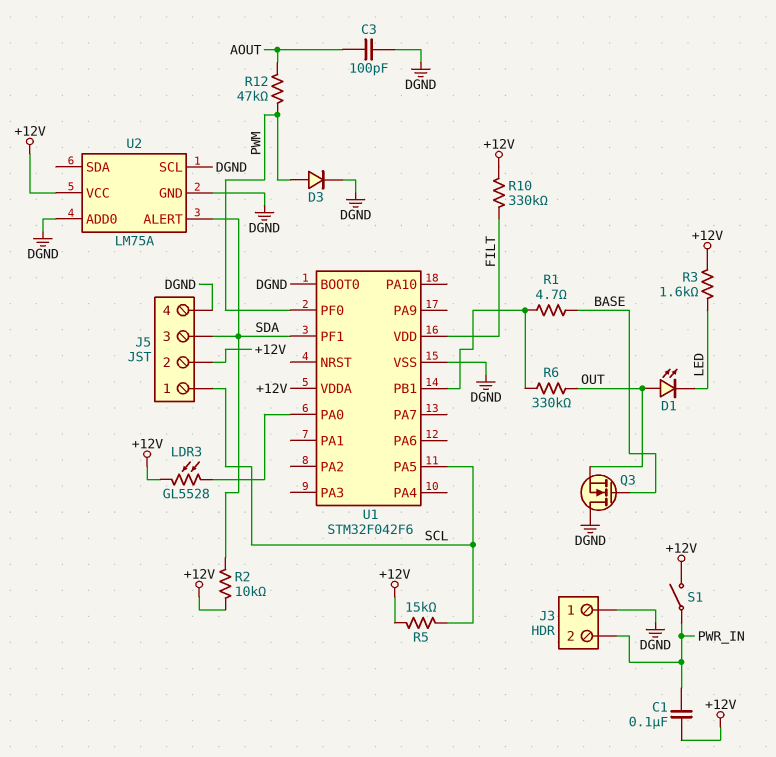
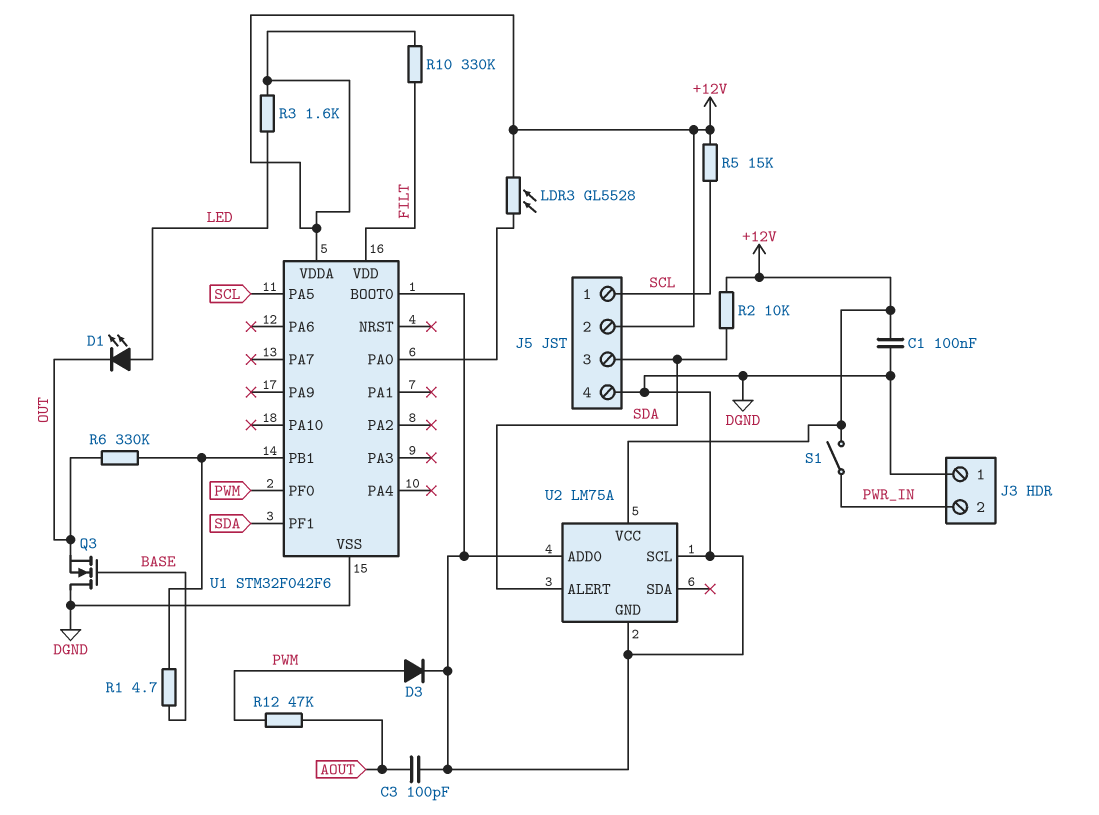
C1: 100nF (+12V, PWR_IN) -> 100nF (+12V, DGND)
D1: LED (A OUT, K LED) -> LED (A LED, K OUT)

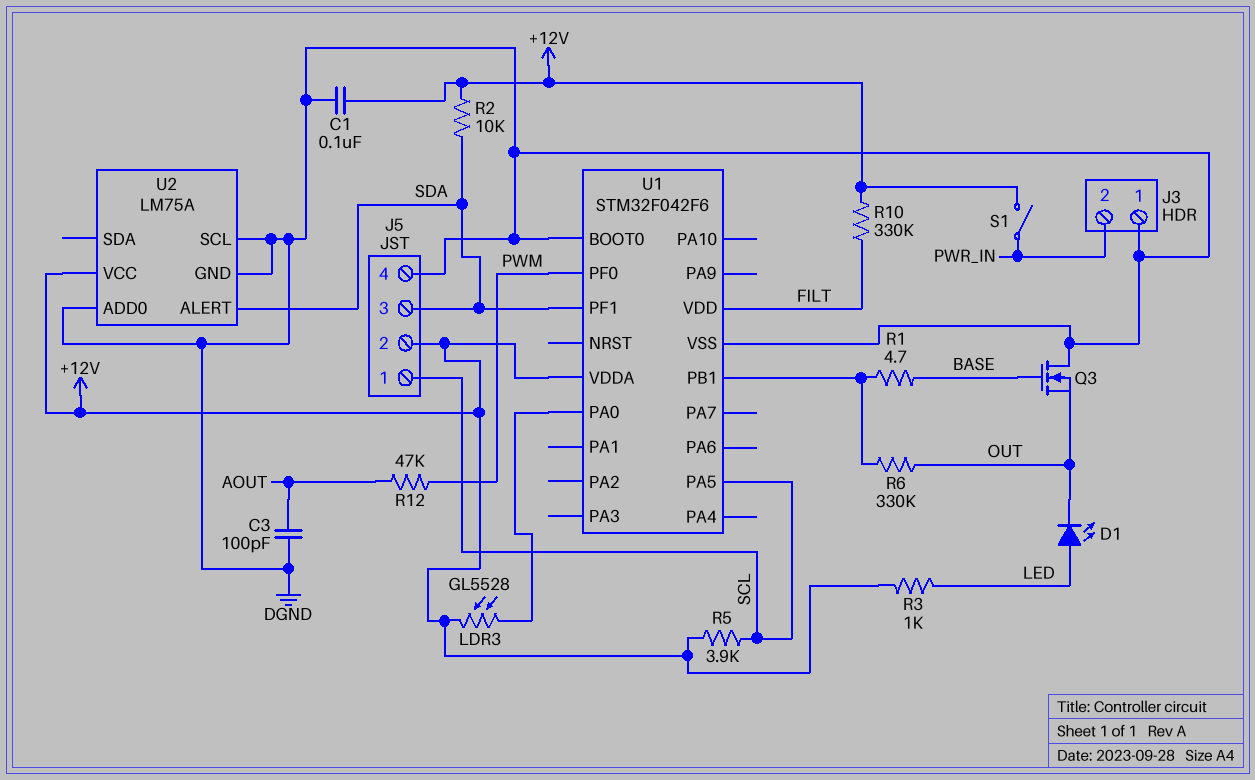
D3: diode (A PWM, K DGND) -> none
R3: 1.6k (+12V, LED) -> 1k (+12V, LED)
R5: 15k (+12V, SCL) -> 3.9k (+12V, SCL)

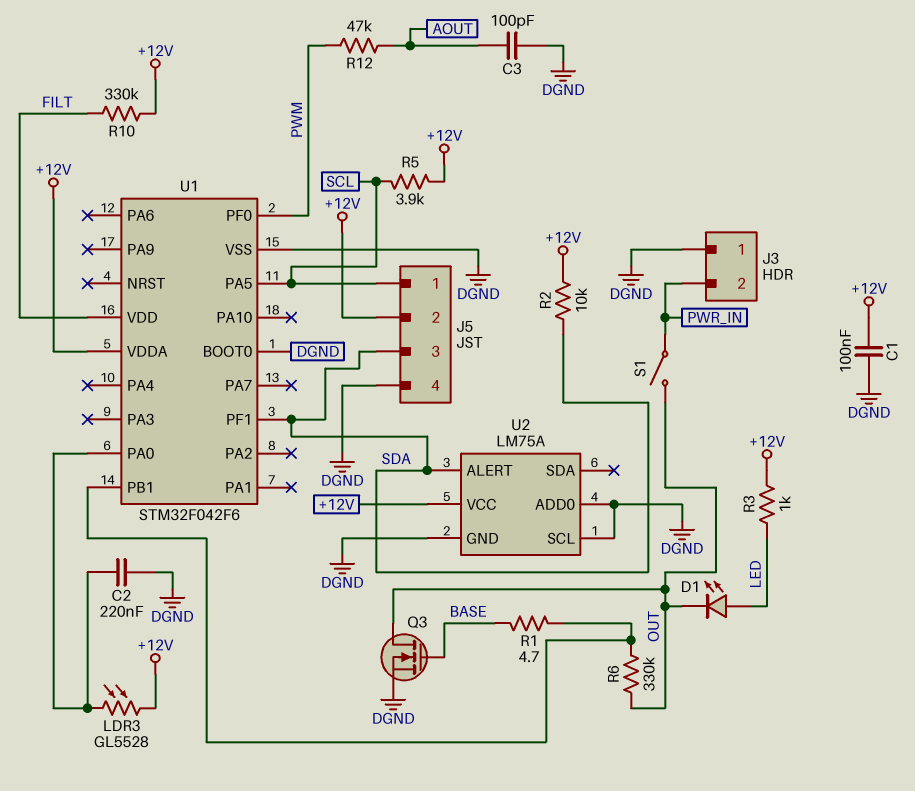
C2: none -> 220nF (DGND, U1/PA0)
Q3: NMOS (G BASE, D DGND, S OUT) -> NMOS (G BASE, D OUT, S DGND)
S1: switch (+12V, PWR_IN) -> switch (OUT, PWR_IN)

